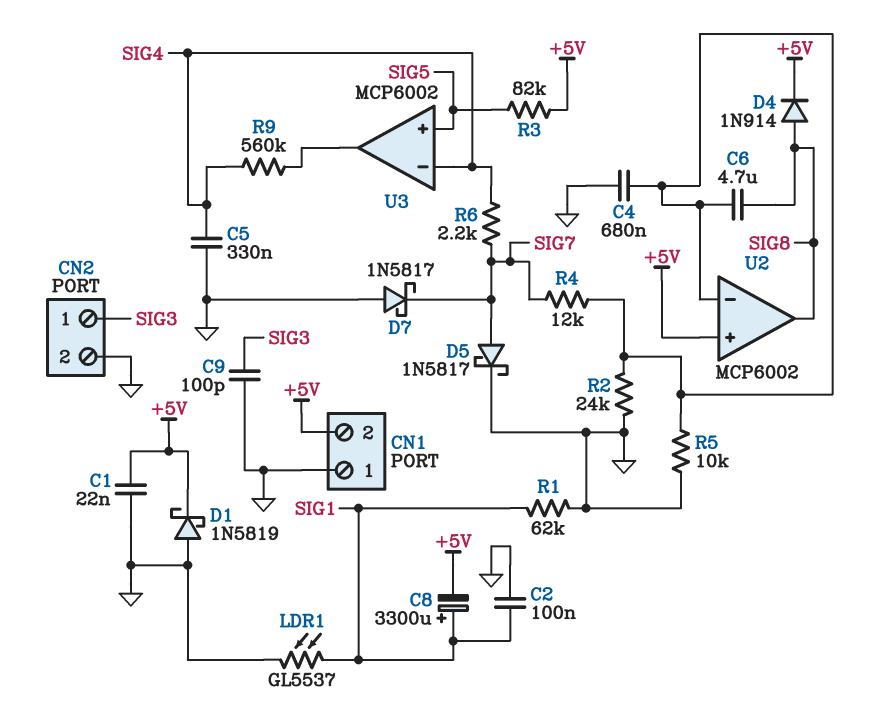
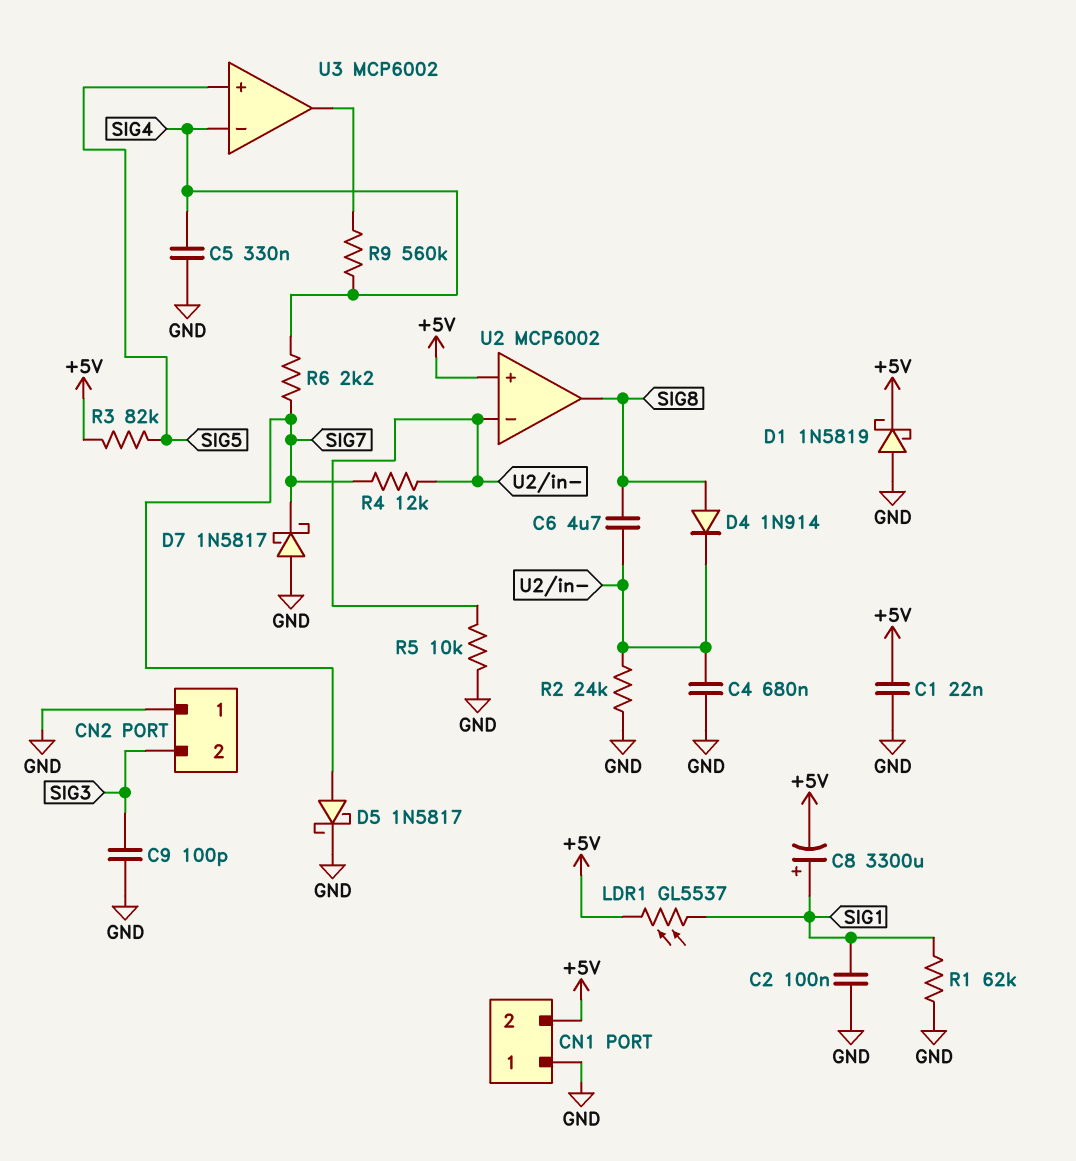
CN2 pin 1: SIG3 -> GND
CN2 pin 2: GND -> SIG3
D4: diode 1N914 (A SIG8, K +5V) -> diode 1N914 (A SIG8, K U2/in-)
LDR1: GL5537 (GND, SIG1) -> GL5537 (+5V, SIG1)

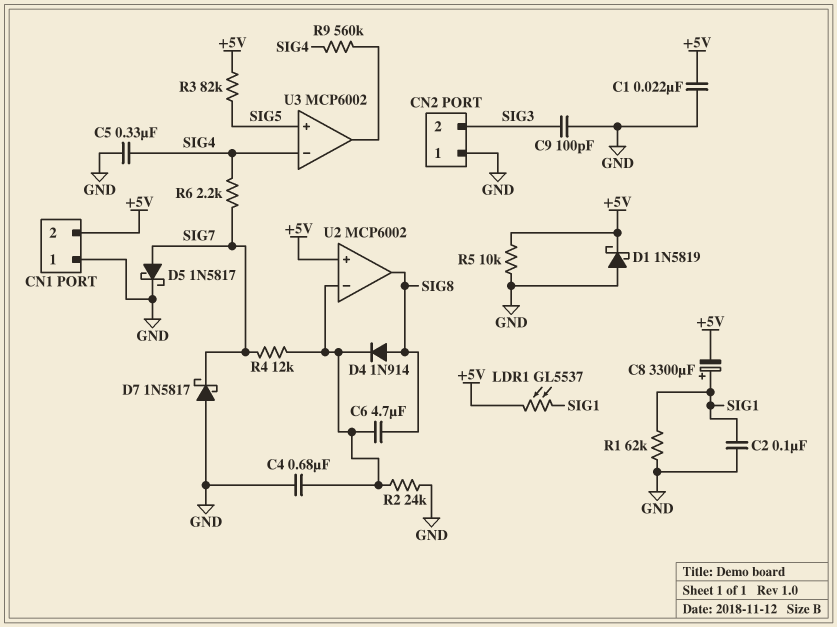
R5: 10k (GND, U2/in-) -> 10k (+5V, GND)

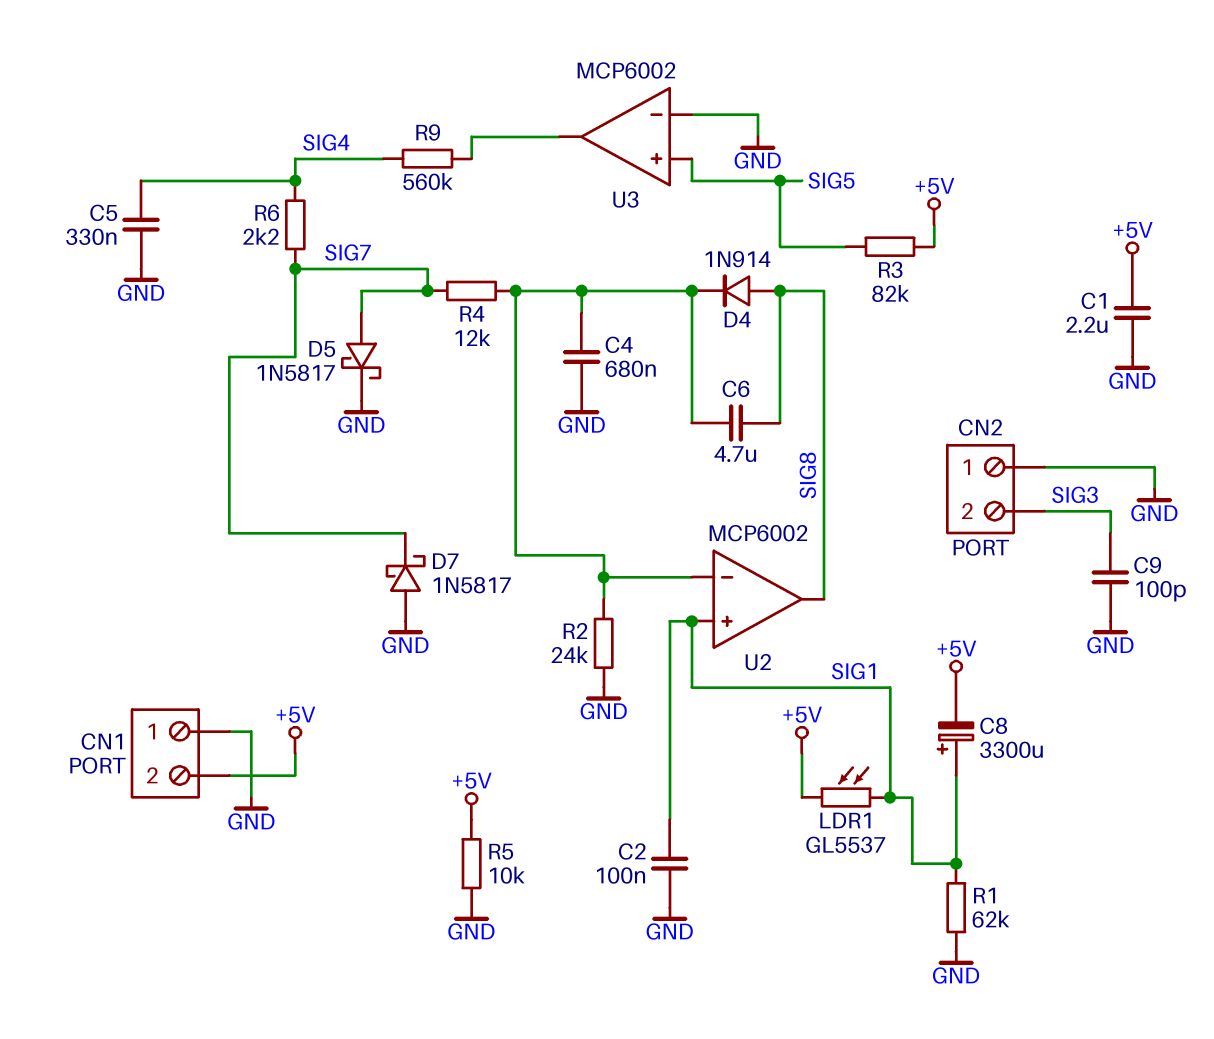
C1: 22nF (+5V, GND) -> 2.2uF (+5V, GND)
D1: schottky 1N5819 (A GND, K +5V) -> none
U2 pin in+: +5V -> SIG1
U3 pin in-: SIG4 -> GND

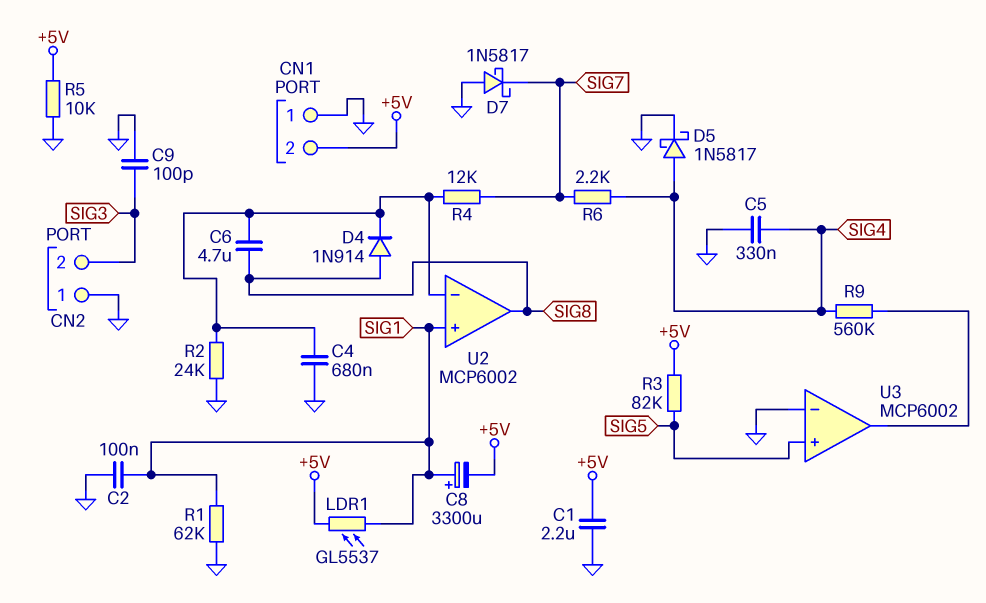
D5: schottky 1N5817 (A SIG7, K GND) -> schottky 1N5817 (A SIG4, K GND)

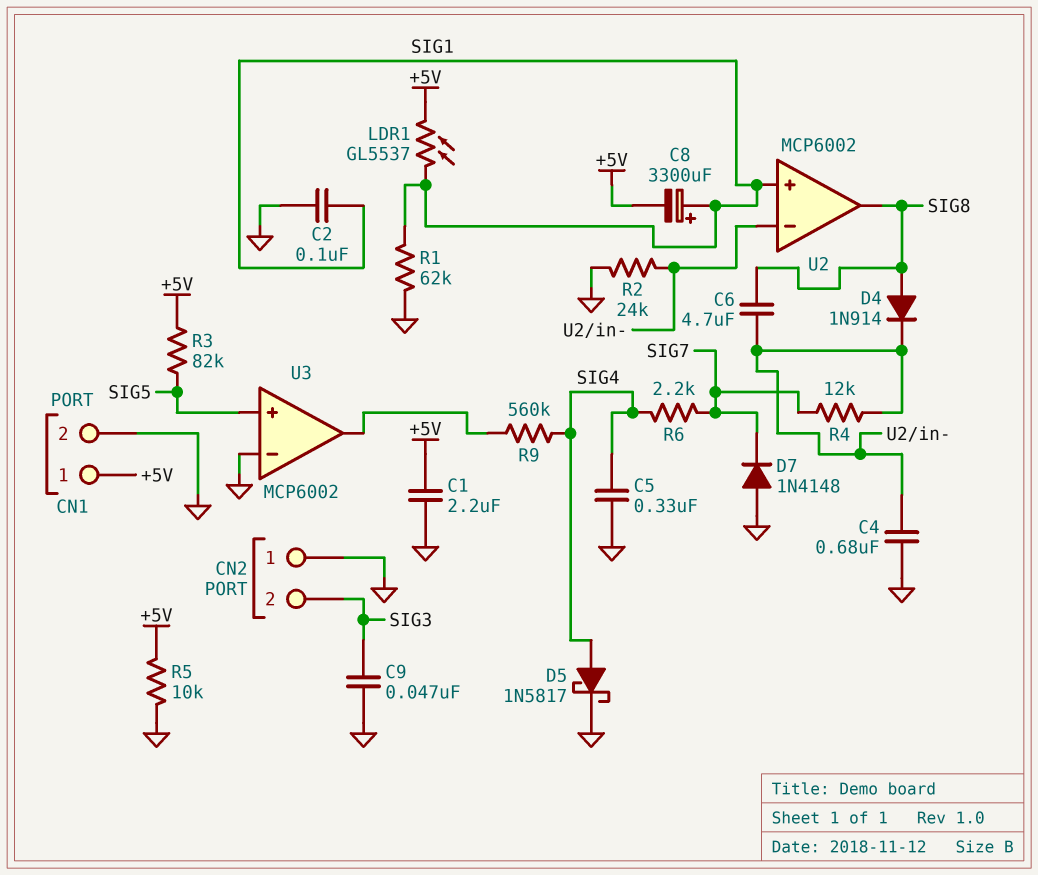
C9: 100pF (GND, SIG3) -> 47nF (GND, SIG3)
CN1 pin 1: GND -> +5V
CN1 pin 2: +5V -> GND
D7: schottky 1N5817 (A GND, K SIG7) -> diode 1N4148 (A GND, K SIG7)

